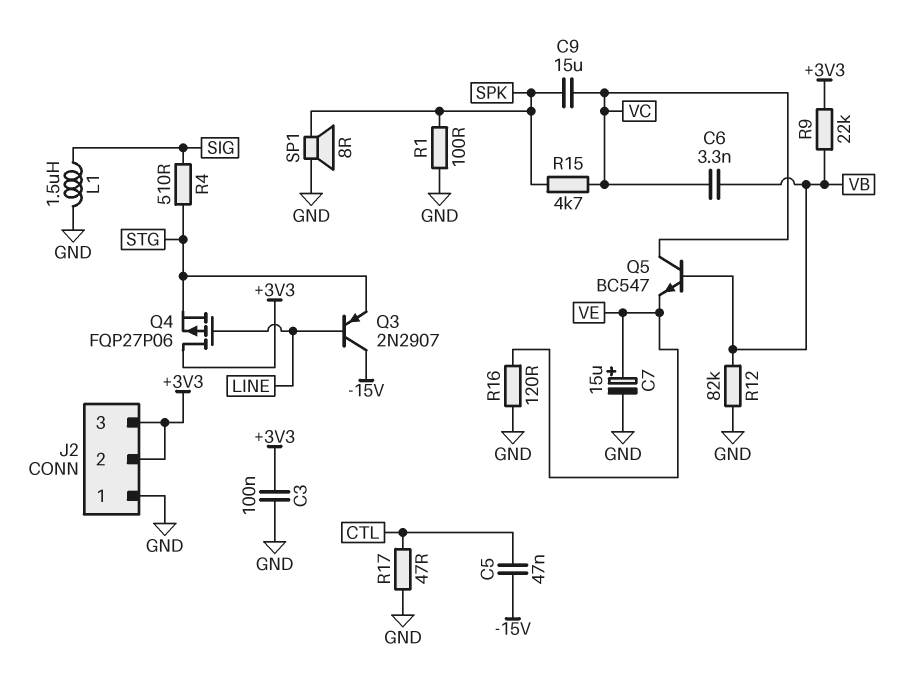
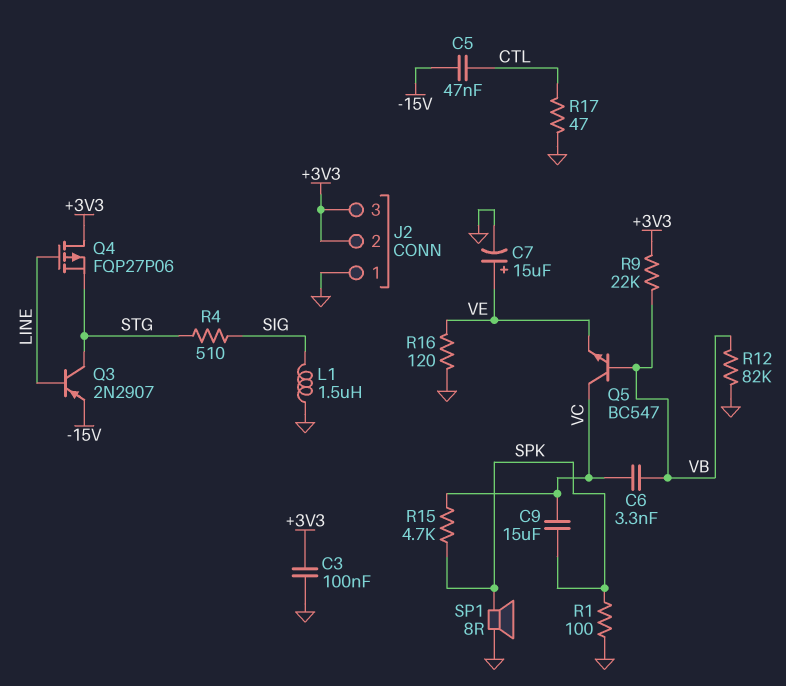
Q3: PNP 2N2907 (B LINE, C -15V, E STG) -> PNP 2N2907 (B LINE, C STG, E -15V)

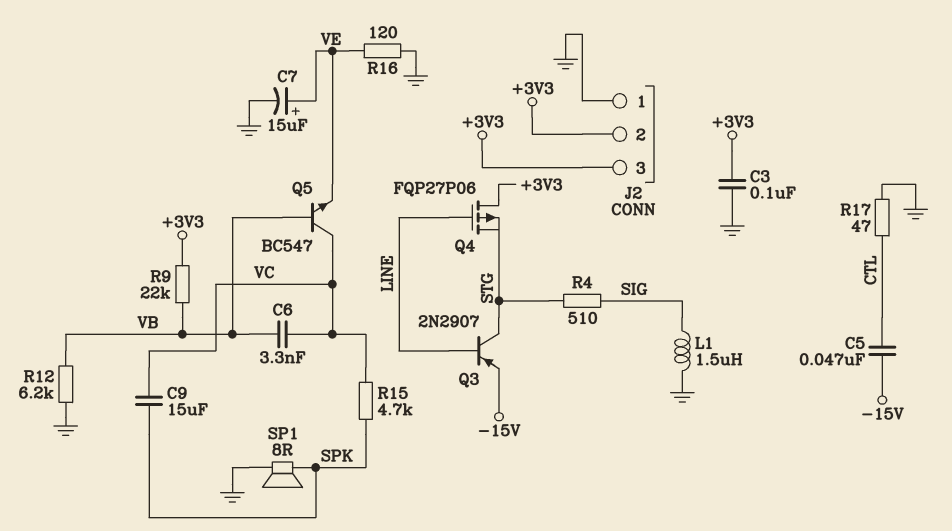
R1: 100 (GND, SPK) -> none
R12: 82k (GND, VB) -> 6.2k (GND, VB)

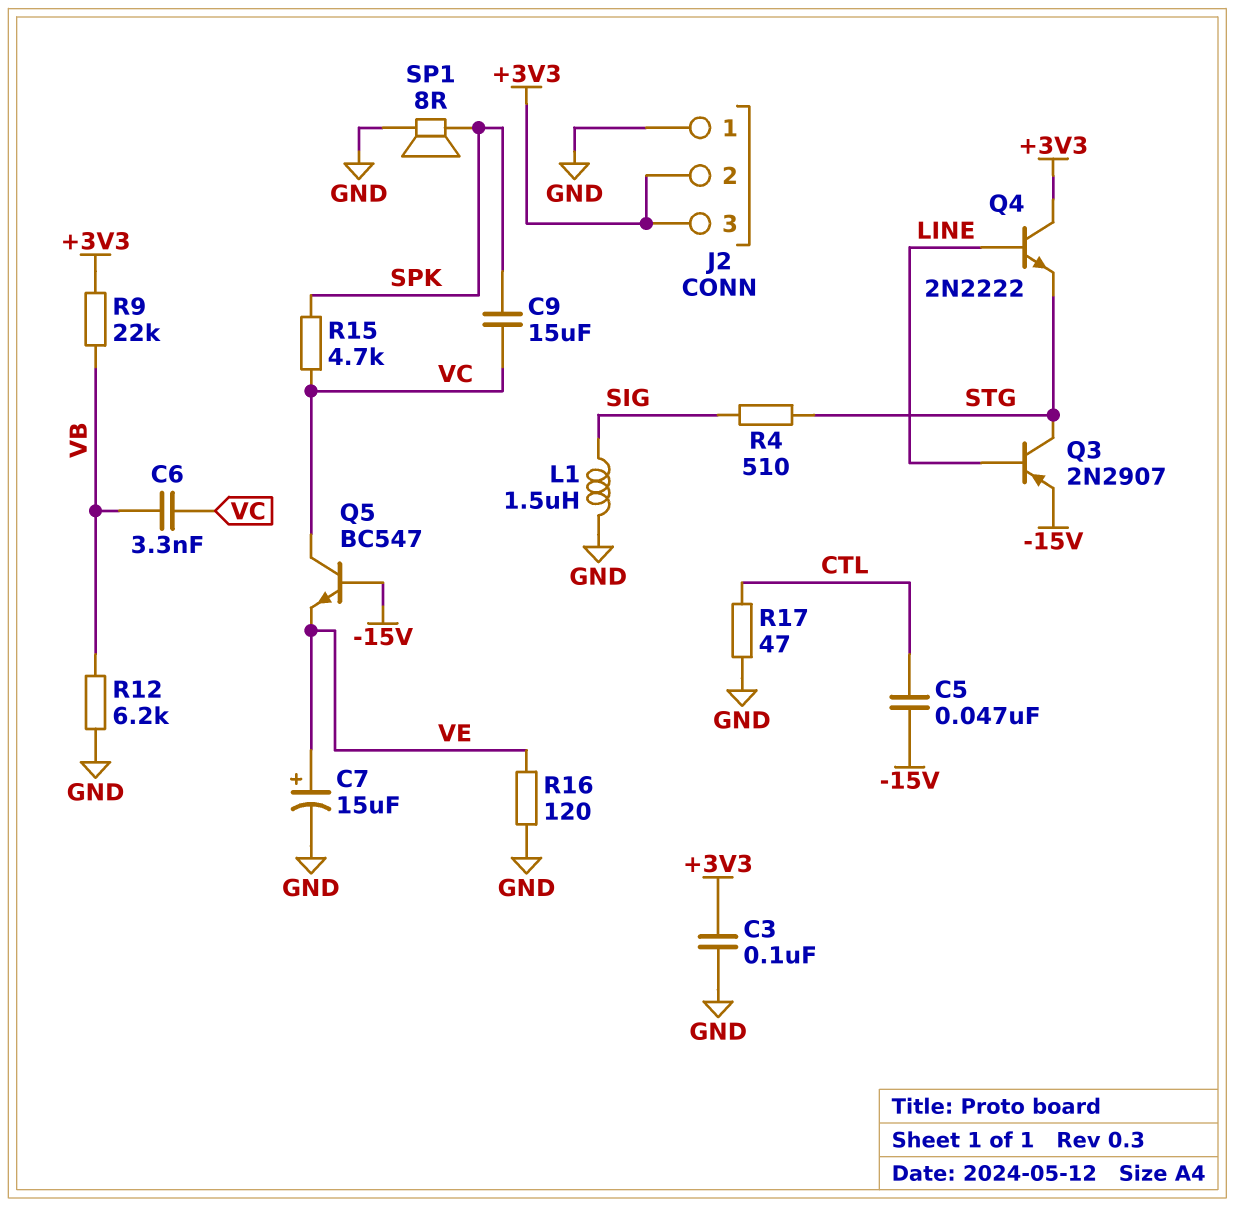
Q4: PMOS FQP27P06 (G LINE, D +3V3, S STG) -> NPN 2N2222 (B LINE, C +3V3, E STG)
Q5: NPN BC547 (B VB, C VC, E VE) -> NPN BC547 (B -15V, C VC, E VE)

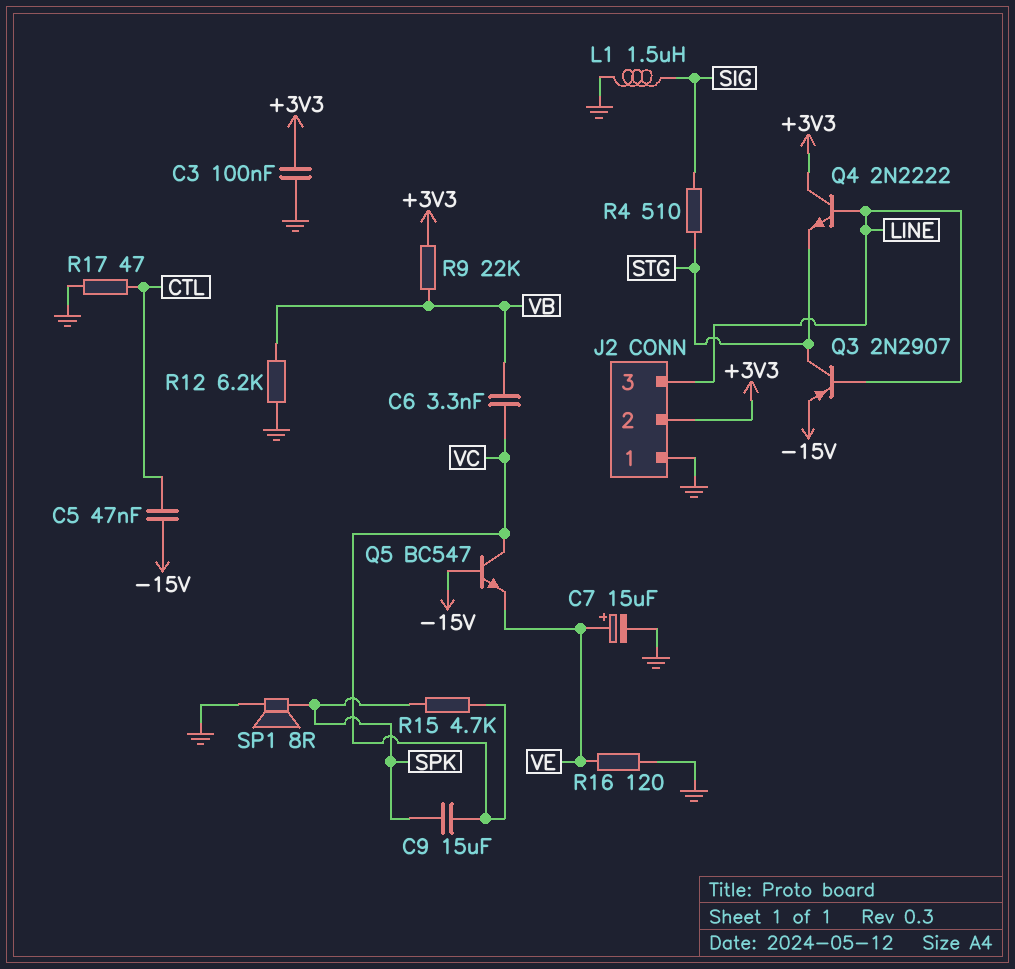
J2 pin 3: +3V3 -> LINE

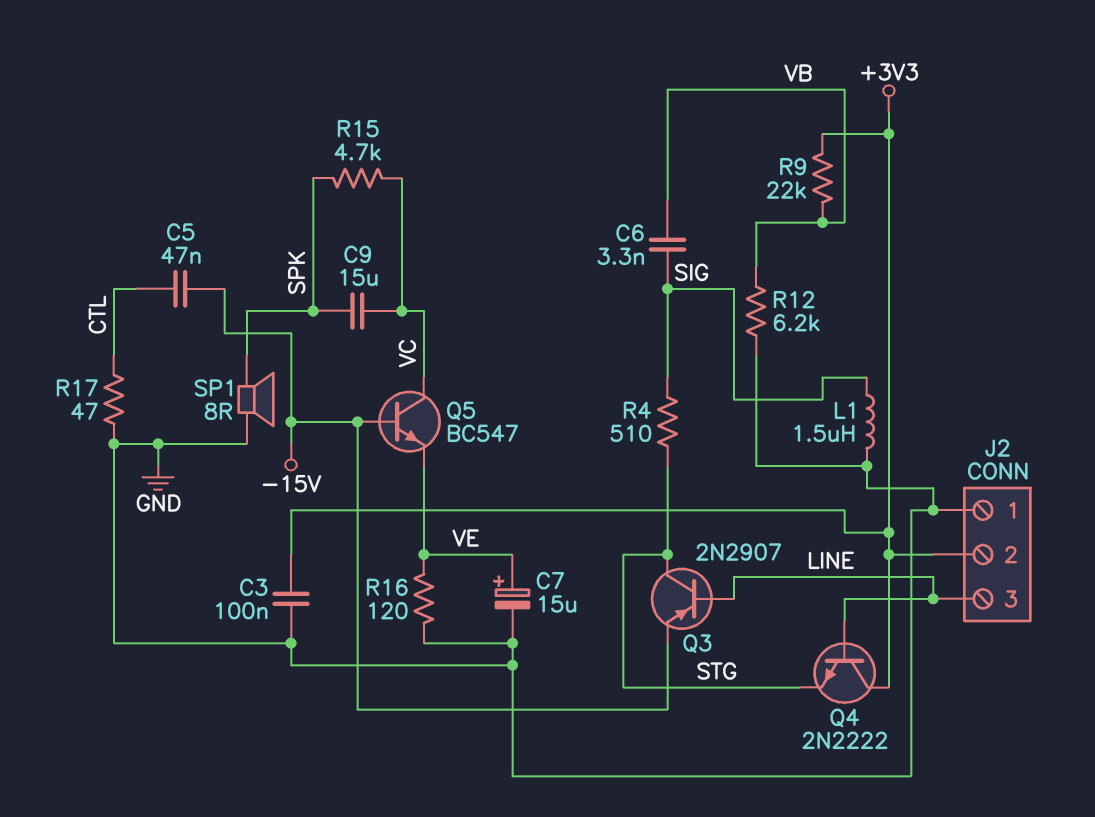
C6: 3.3nF (VB, VC) -> 3.3nF (SIG, VB)

